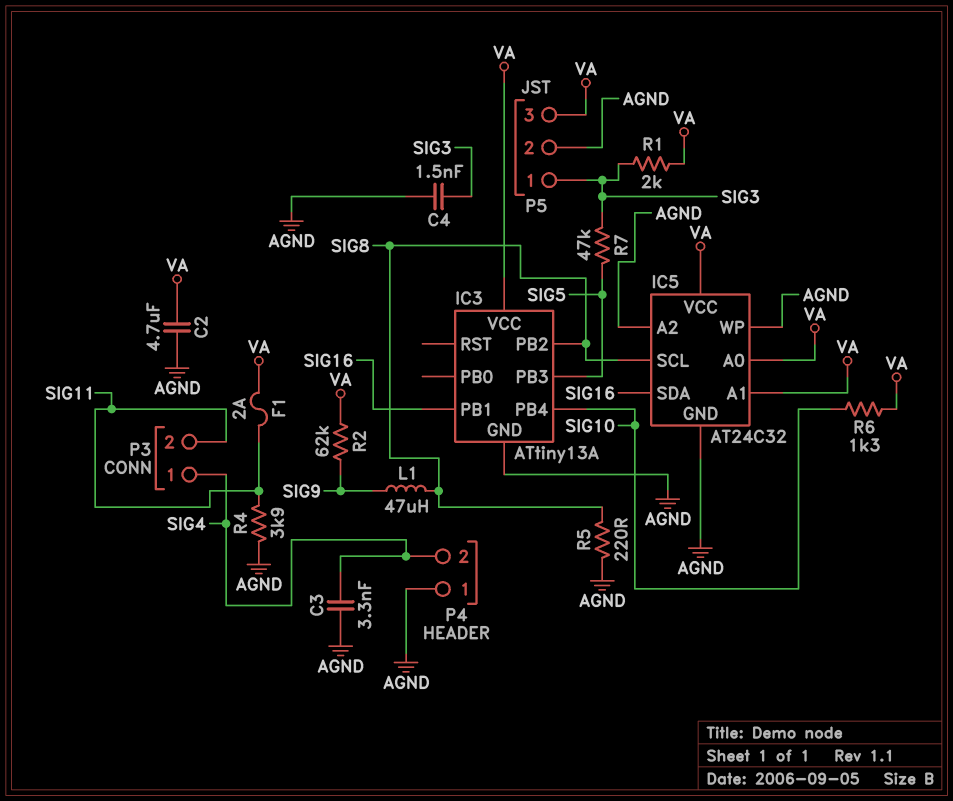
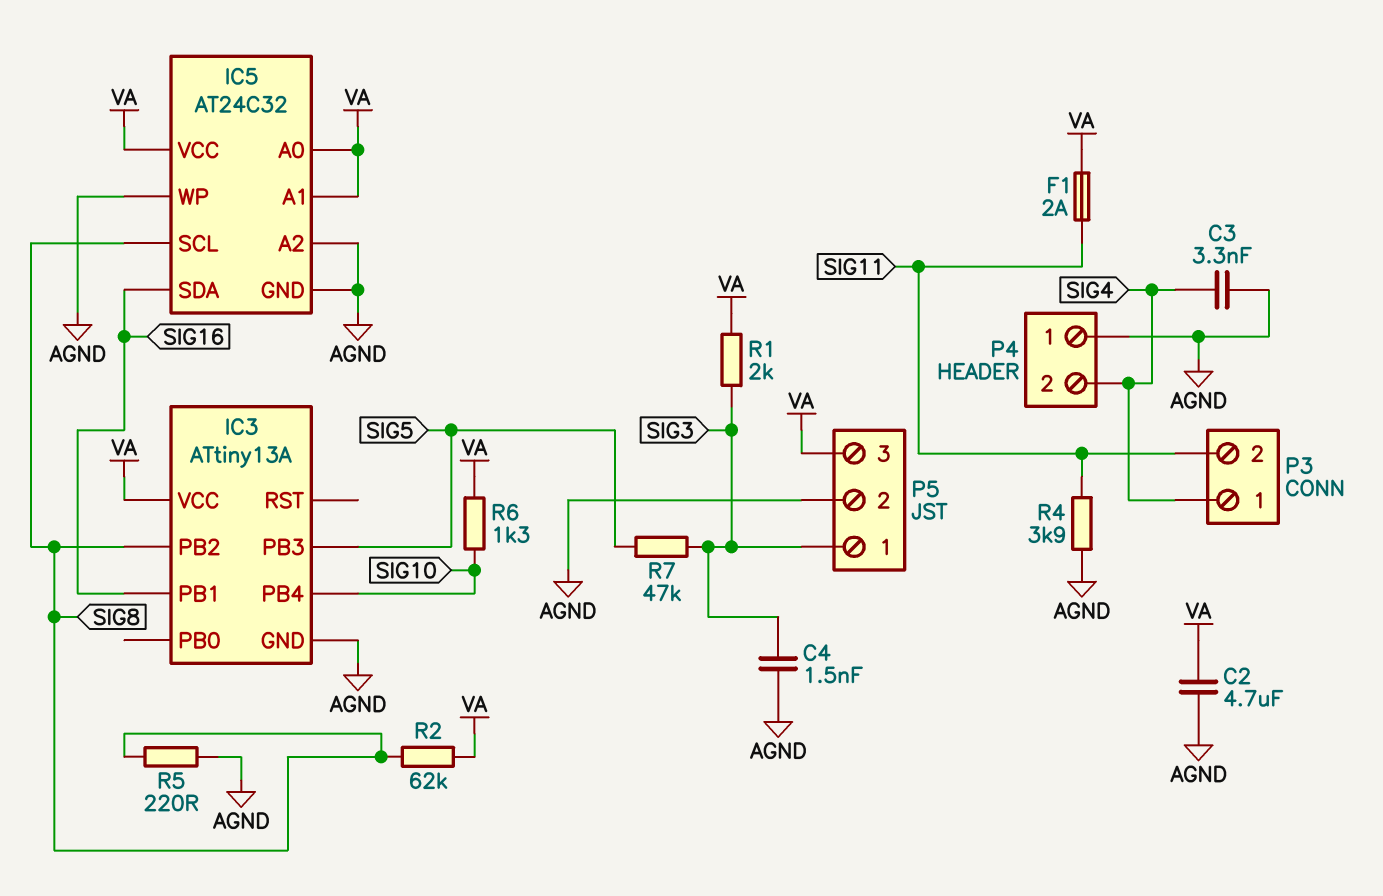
L1: 47uH (SIG8, SIG9) -> none
R2: 62k (SIG9, VA) -> 62k (SIG8, VA)

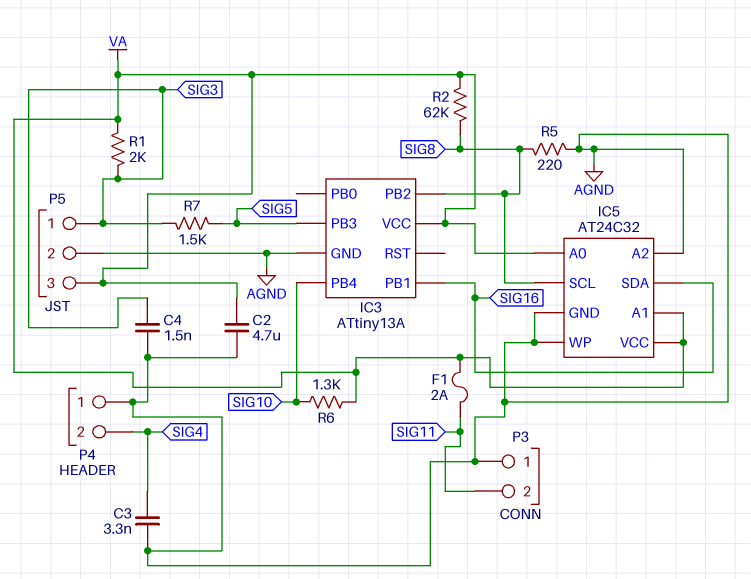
P3 pin 1: SIG4 -> AGND
R4: 3.9k (AGND, SIG11) -> none
R7: 47k (SIG3, SIG5) -> 1.5k (SIG3, SIG5)

